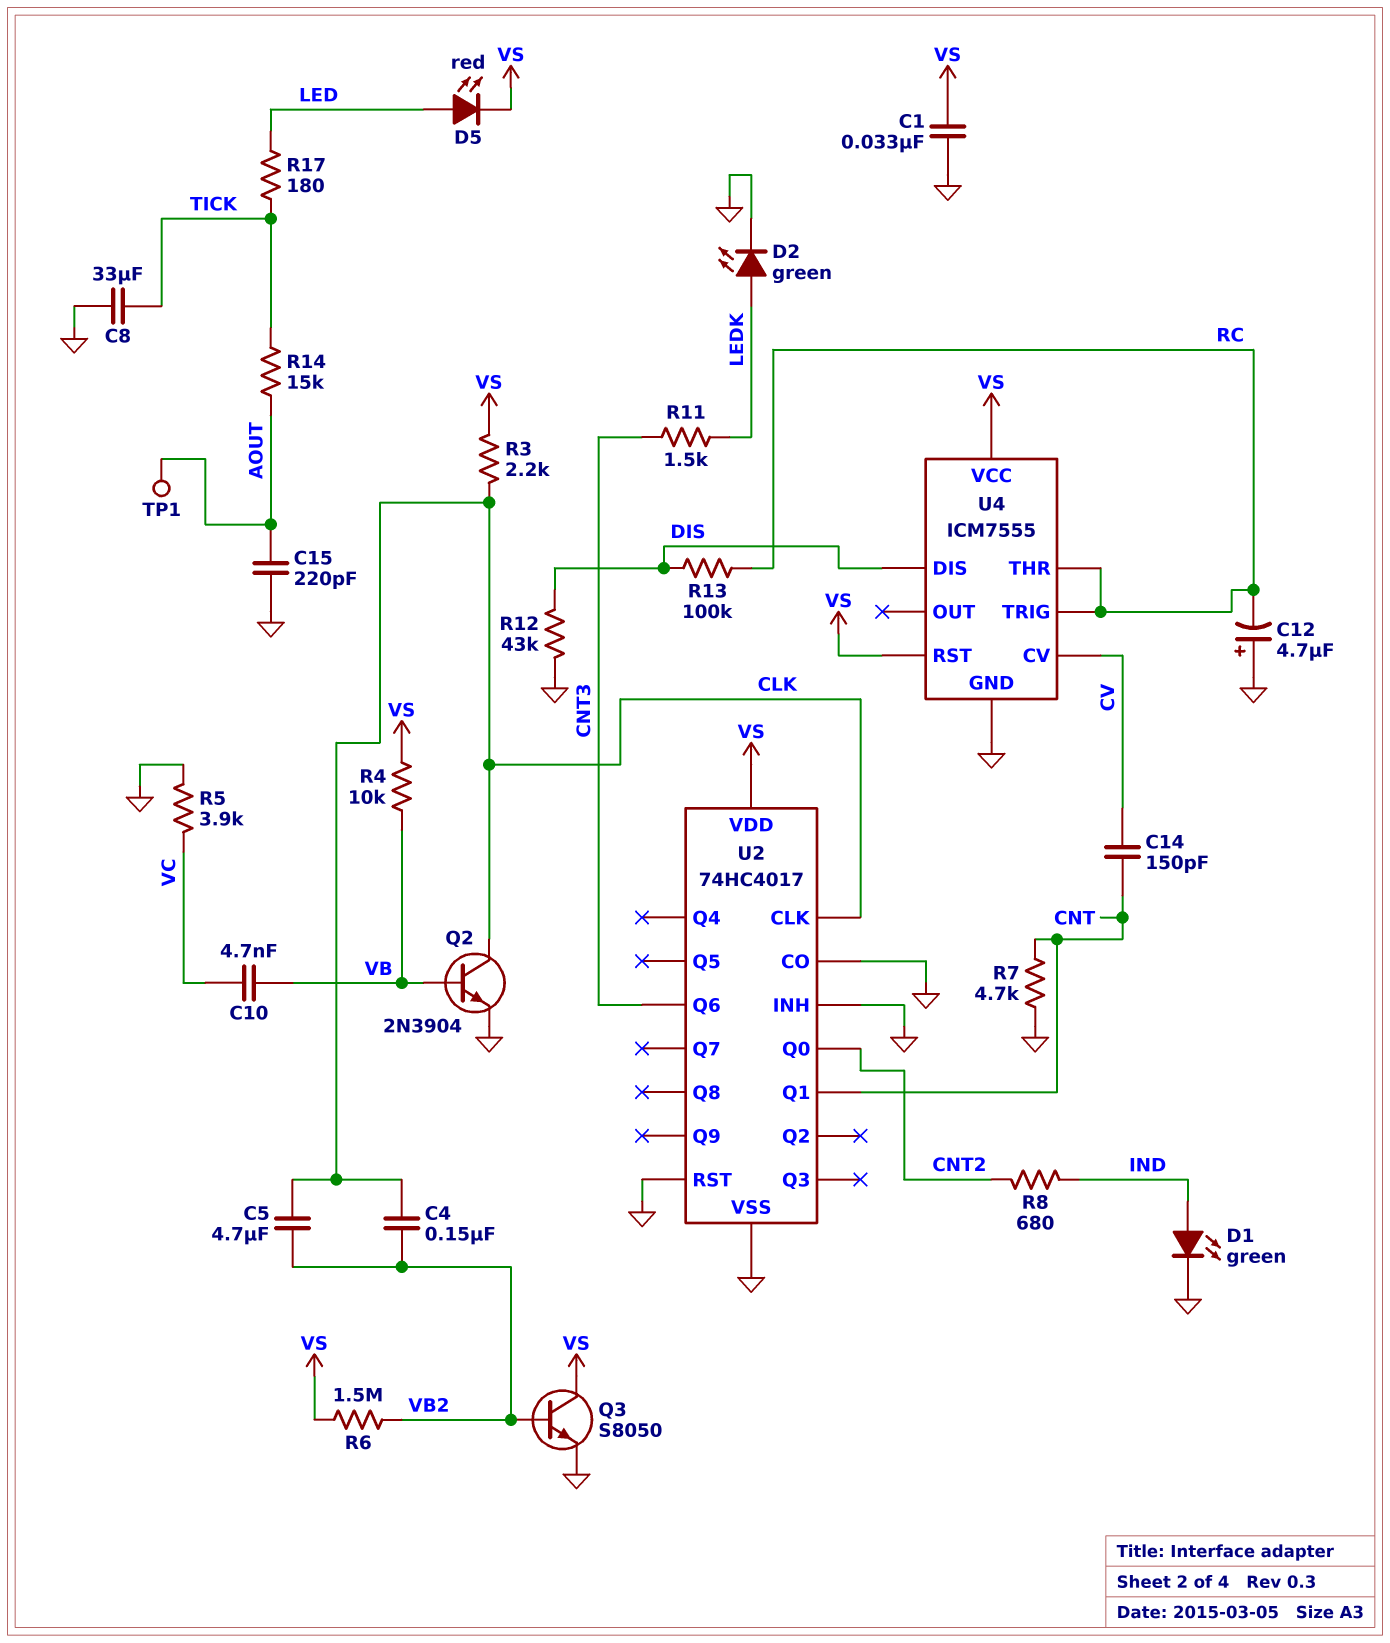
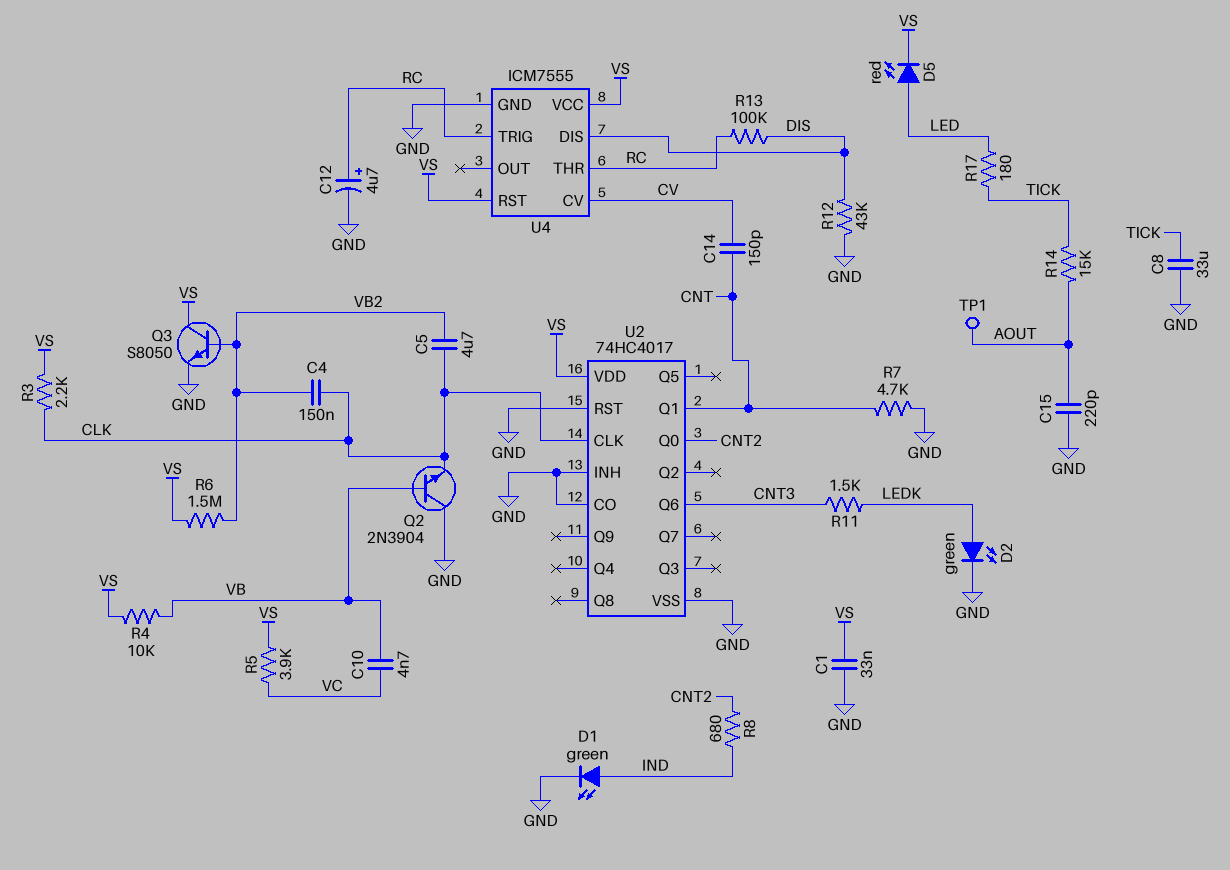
C12: 4.7uF (plus GND, minus RC) -> 4.7uF (plus RC, minus GND)
Q2: NPN 2N3904 (B VB, C CLK, E GND) -> NPN 2N3904 (B VB, C GND, E CLK)
R5: 3.9k (GND, VC) -> 3.9k (VC, VS)

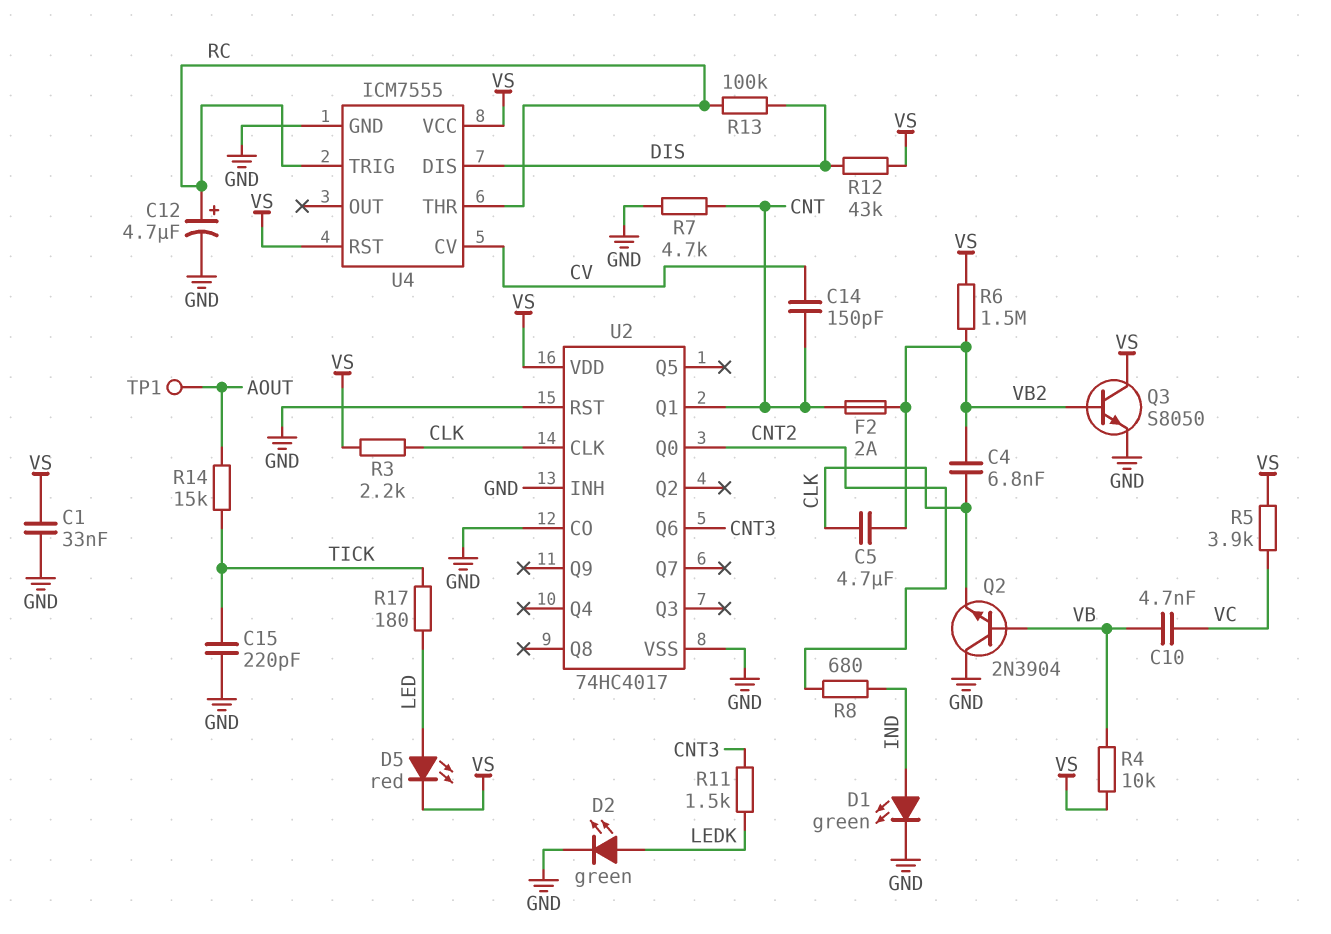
C4: 150nF (CLK, VB2) -> 6.8nF (CLK, VB2)
C8: 33uF (GND, TICK) -> none
C15: 220pF (AOUT, GND) -> 220pF (GND, TICK)
F2: none -> 2A (CNT, VB2)
R12: 43k (DIS, GND) -> 43k (DIS, VS)

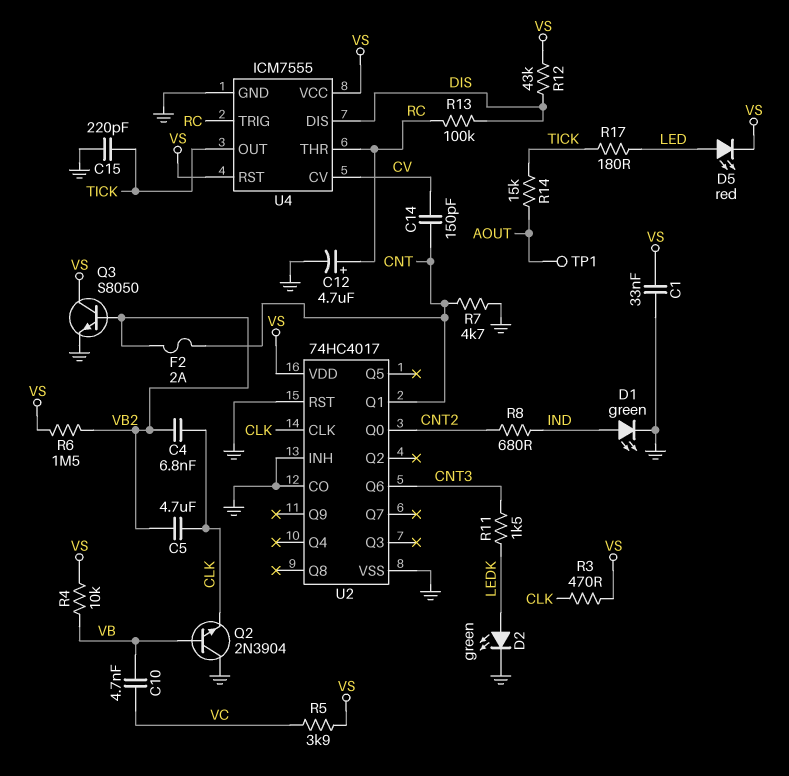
R3: 2.2k (CLK, VS) -> 470 (CLK, VS)
U4 pin OUT: none -> TICK

